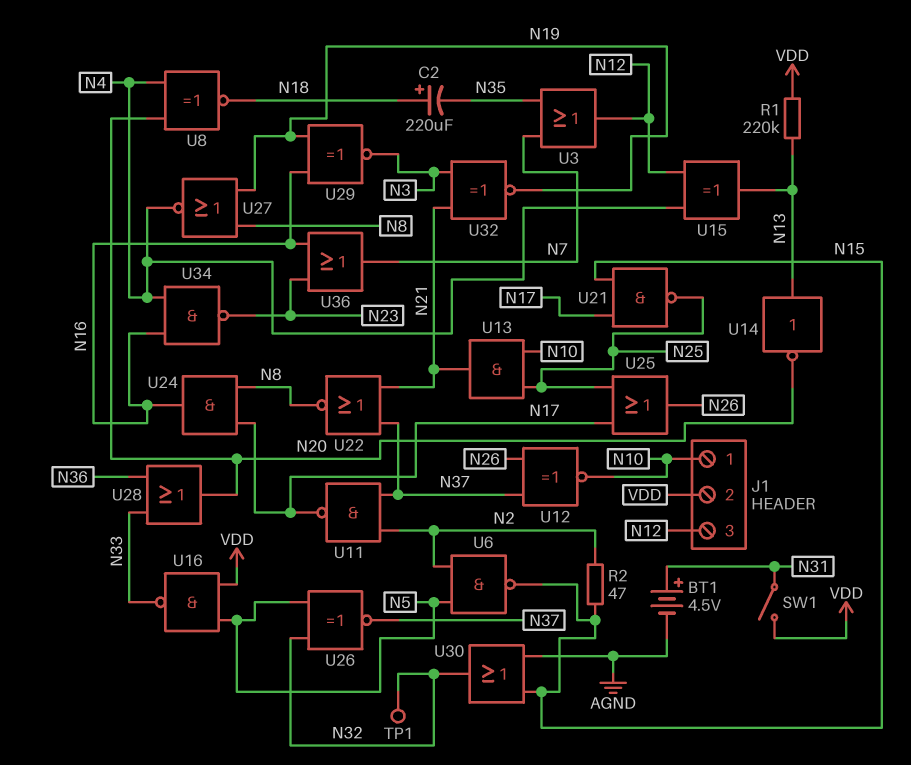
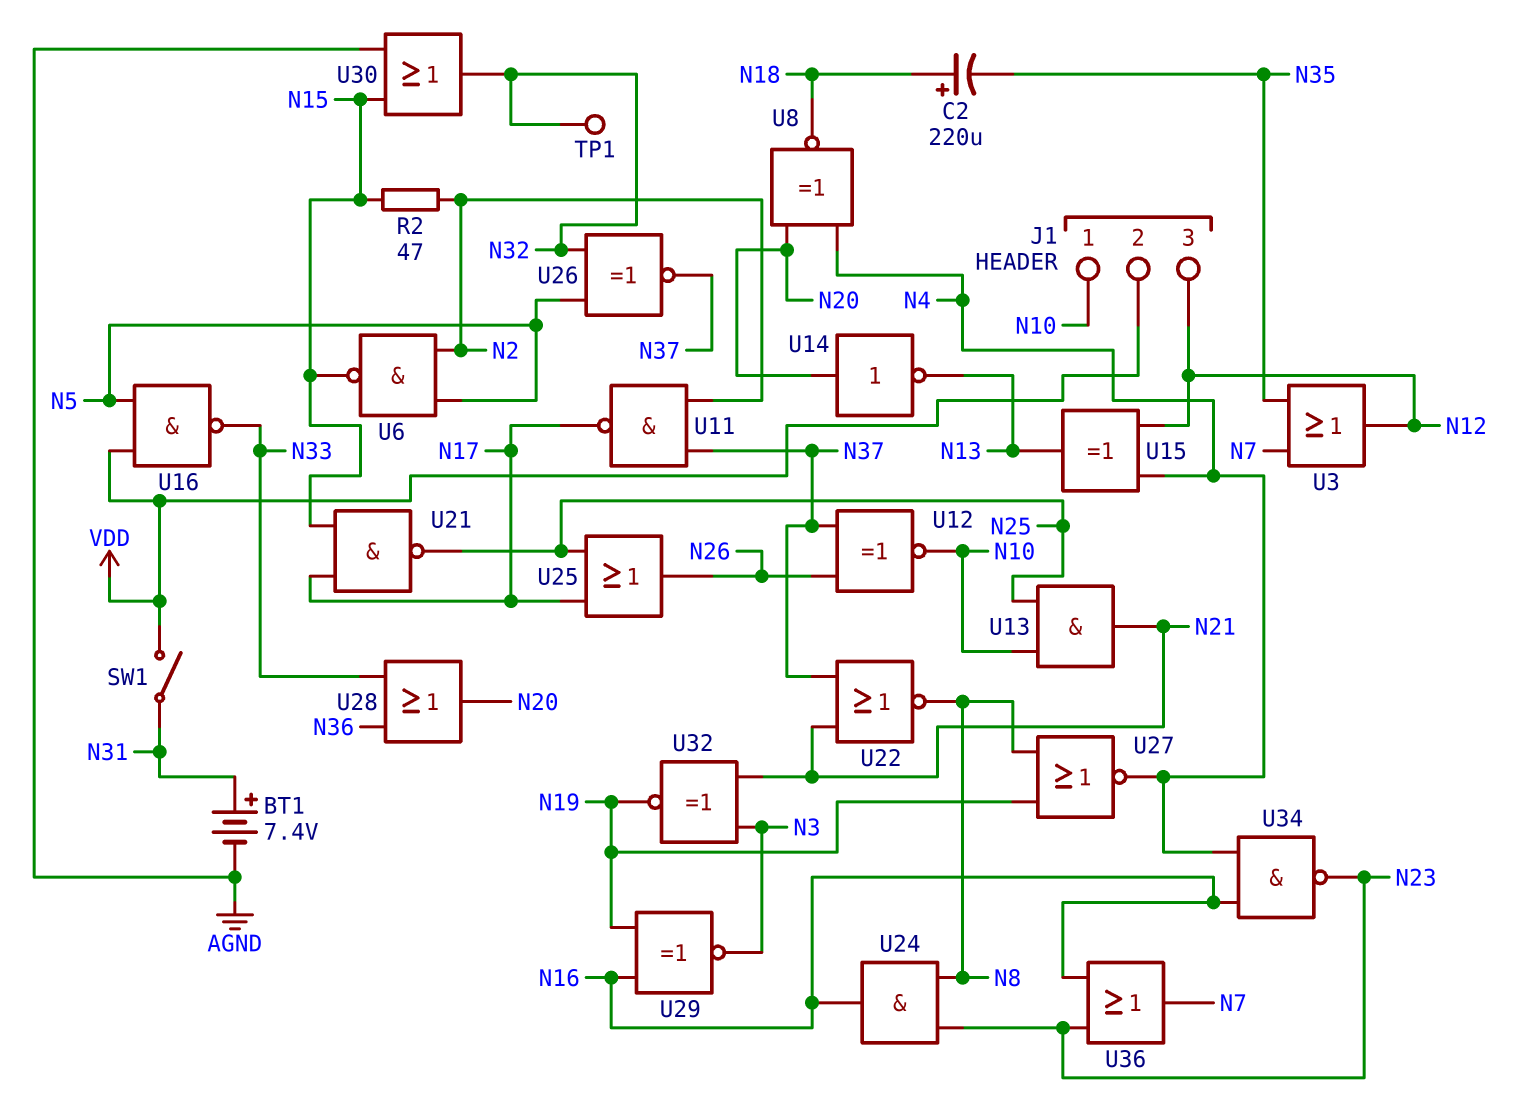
BT1: 4.5V (plus N31, minus AGND) -> 7.4V (plus N31, minus AGND)
R1: 220k (N13, VDD) -> none
U14: NOT (in N13, out N20) -> NOT (in N20, out N13)
U24: AND (in N8, in N17, out N16) -> AND (in N8, in N23, out N16)

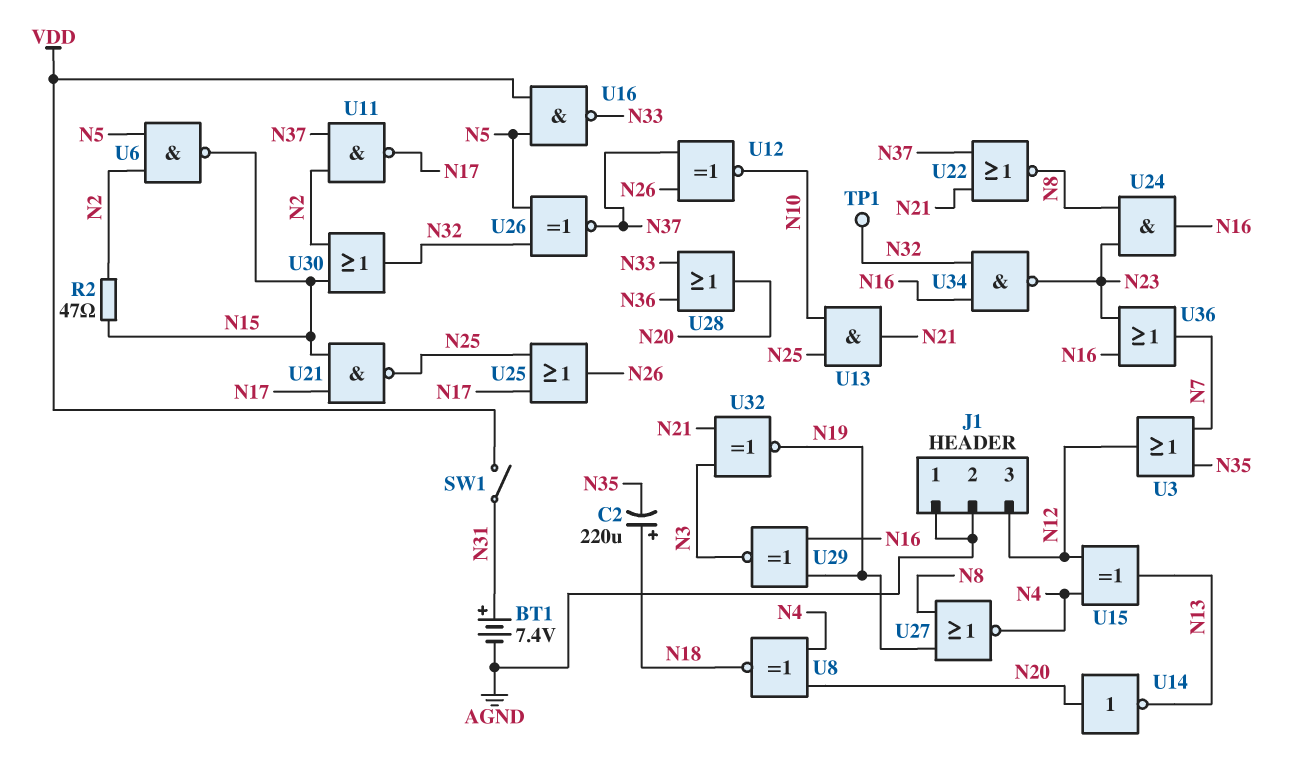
J1 pin 1: N10 -> AGND
J1 pin 2: VDD -> AGND
U30: OR (in AGND, in N15, out N32) -> OR (in N2, in N15, out N32)
U34: NAND (in N4, in N16, out N23) -> NAND (in N16, in N32, out N23)

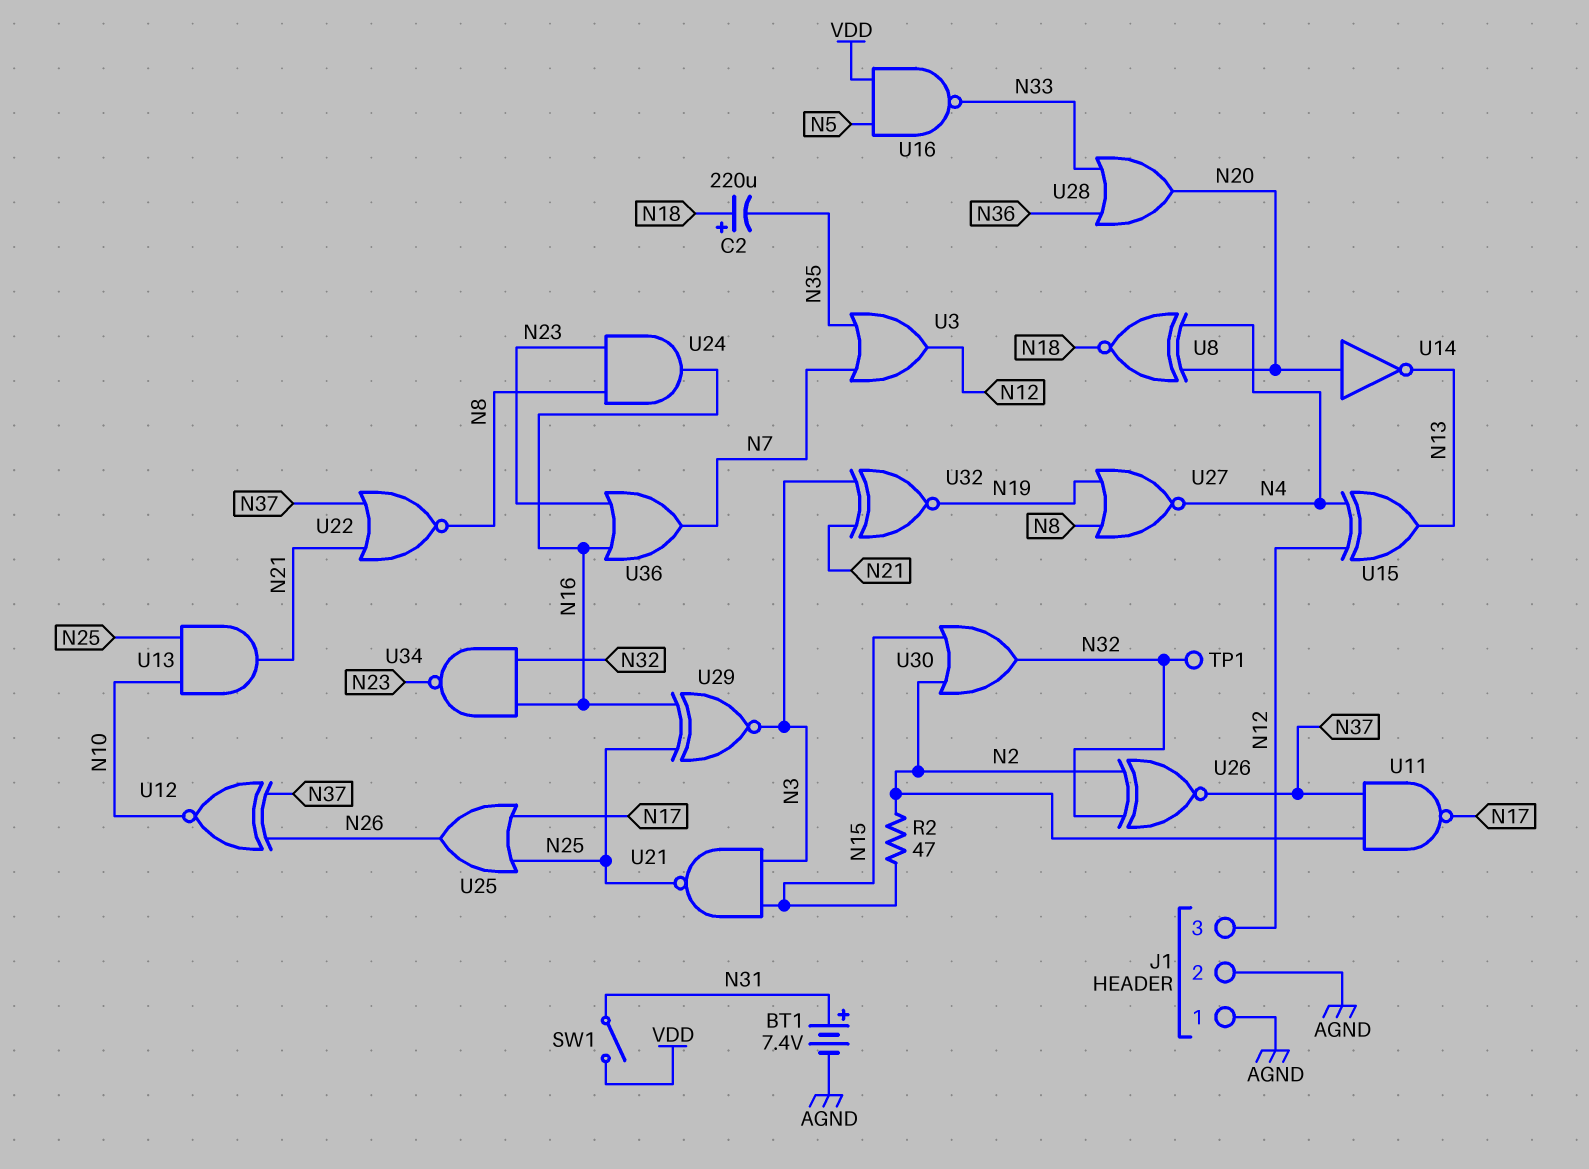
U6: NAND (in N2, in N5, out N15) -> none
U21: NAND (in N15, in N17, out N25) -> NAND (in N3, in N15, out N25)
U26: XNOR (in N5, in N32, out N37) -> XNOR (in N2, in N32, out N37)
U29: XNOR (in N16, in N19, out N3) -> XNOR (in N16, in N25, out N3)

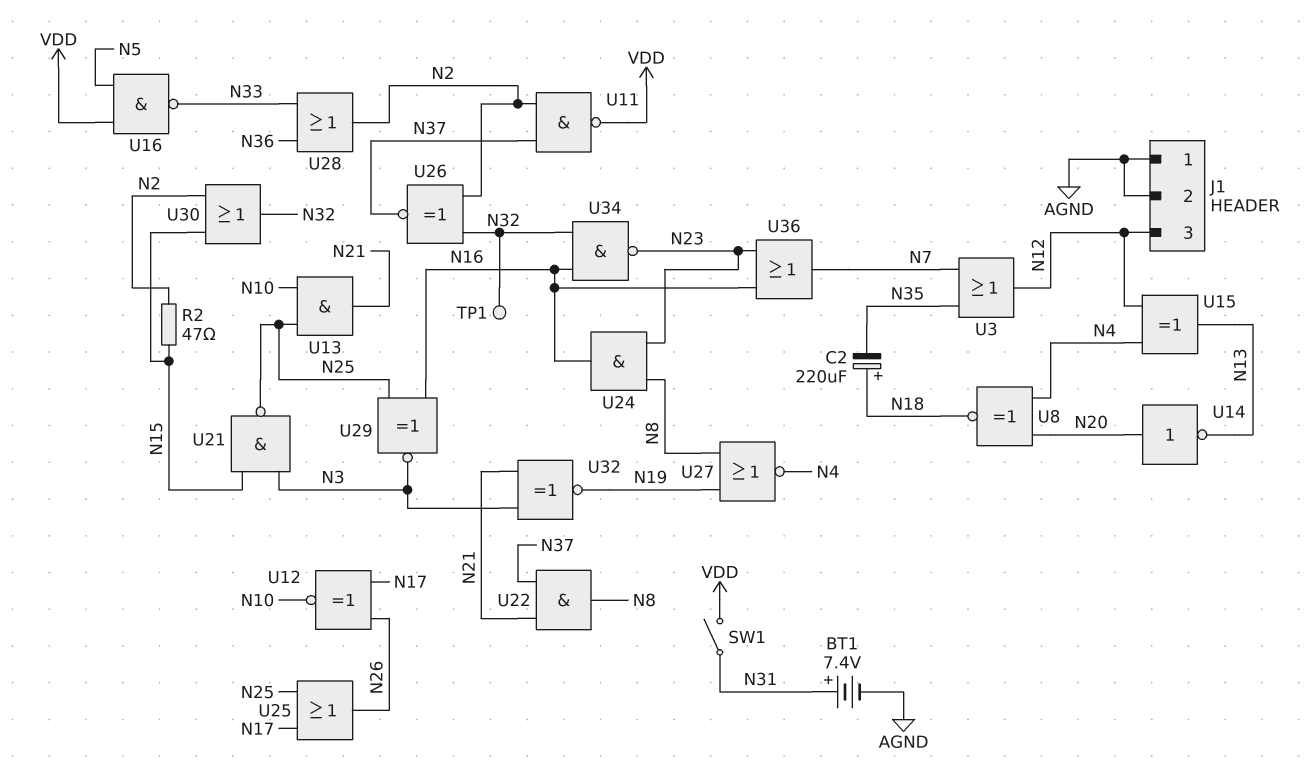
U11: NAND (in N2, in N37, out N17) -> NAND (in N2, in N37, out VDD)
U12: XNOR (in N26, in N37, out N10) -> XNOR (in N17, in N26, out N10)
U22: NOR (in N21, in N37, out N8) -> AND (in N21, in N37, out N8)
U28: OR (in N33, in N36, out N20) -> OR (in N33, in N36, out N2)

